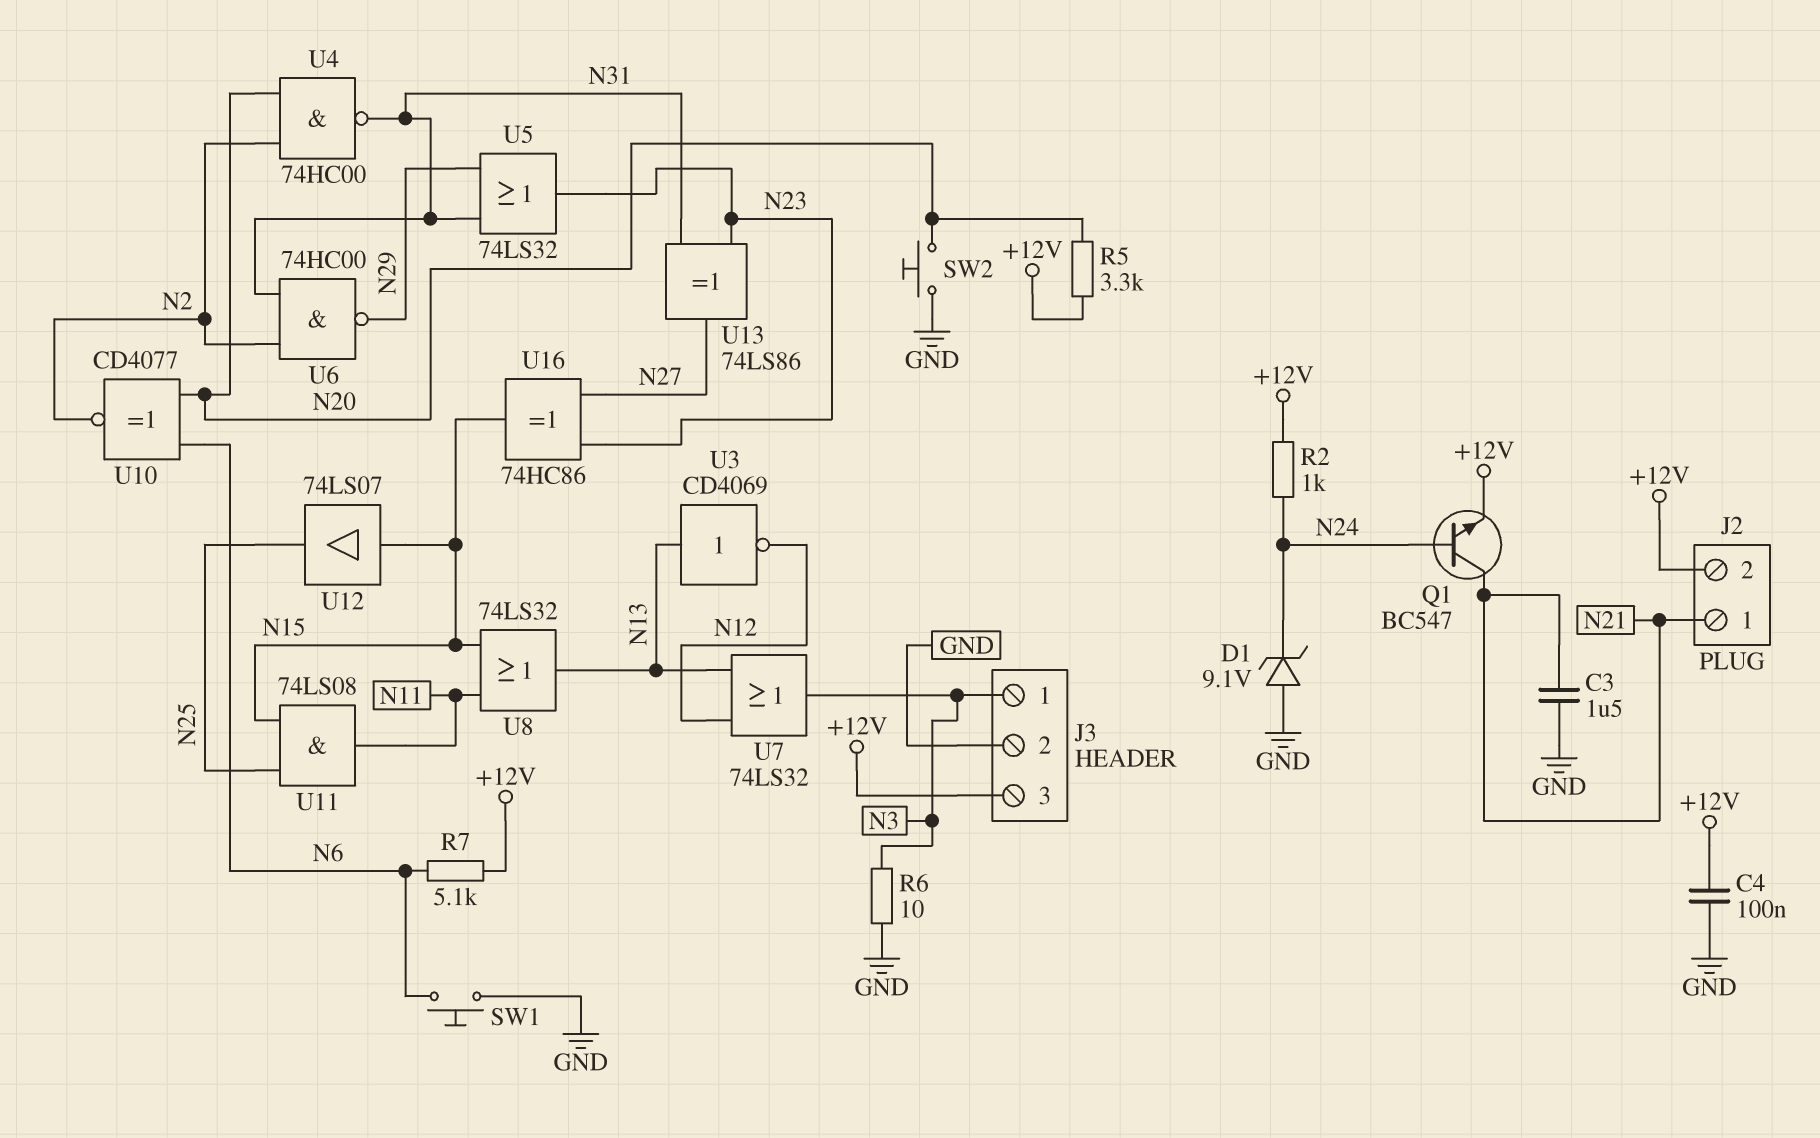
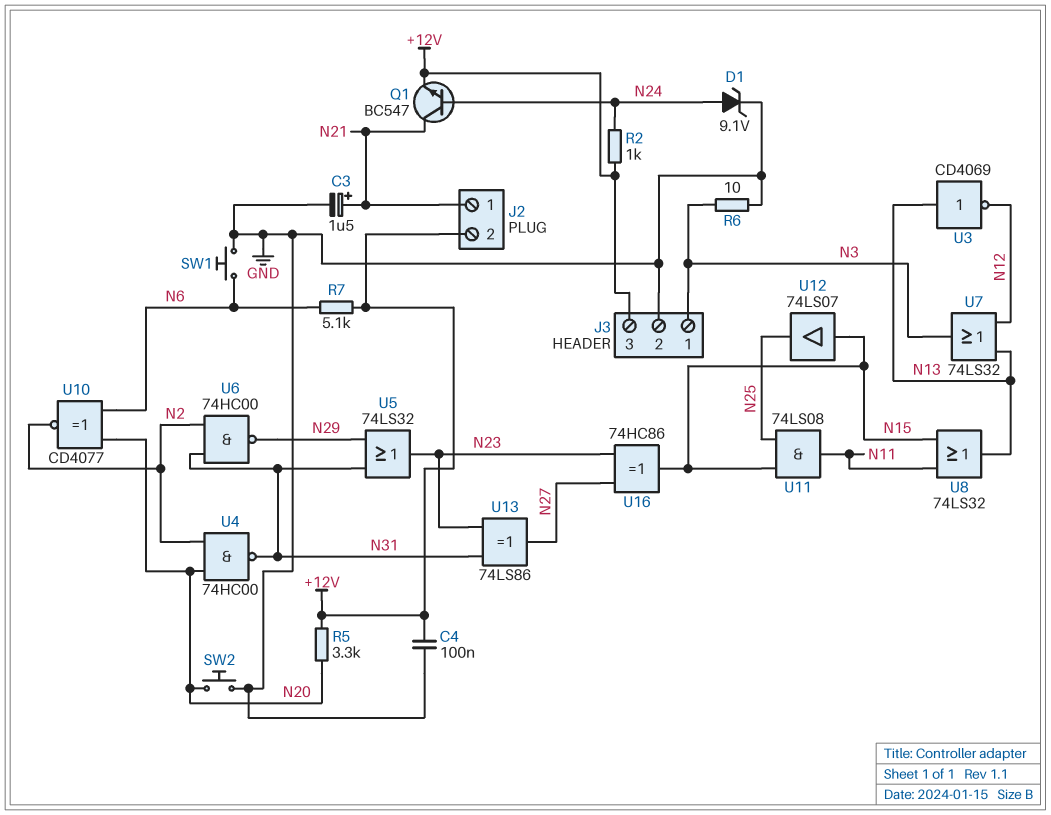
C3: 1.5uF (GND, N21) -> 1.5uF (plus N21, minus GND)
D1: zener 9.1V (A GND, K N24) -> zener 9.1V (A N24, K GND)

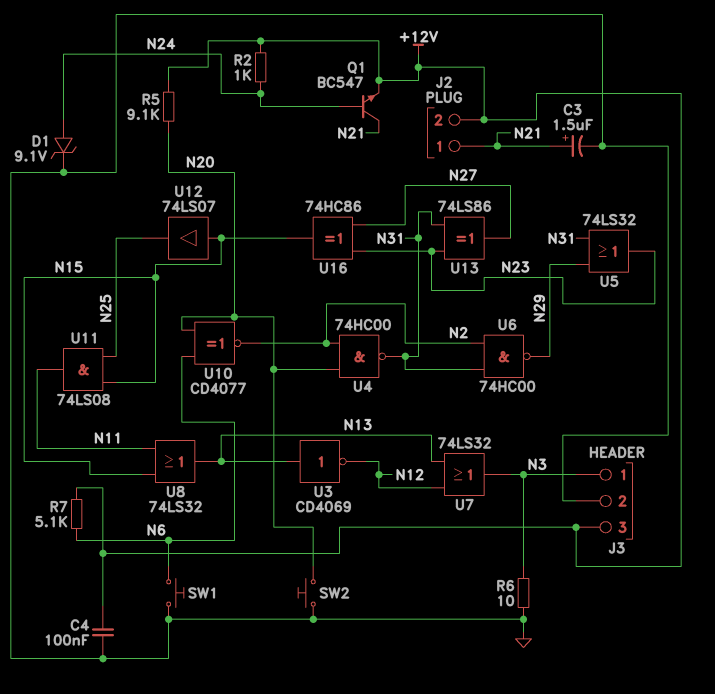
R5: 3.3k (+12V, N20) -> 9.1k (+12V, N20)

